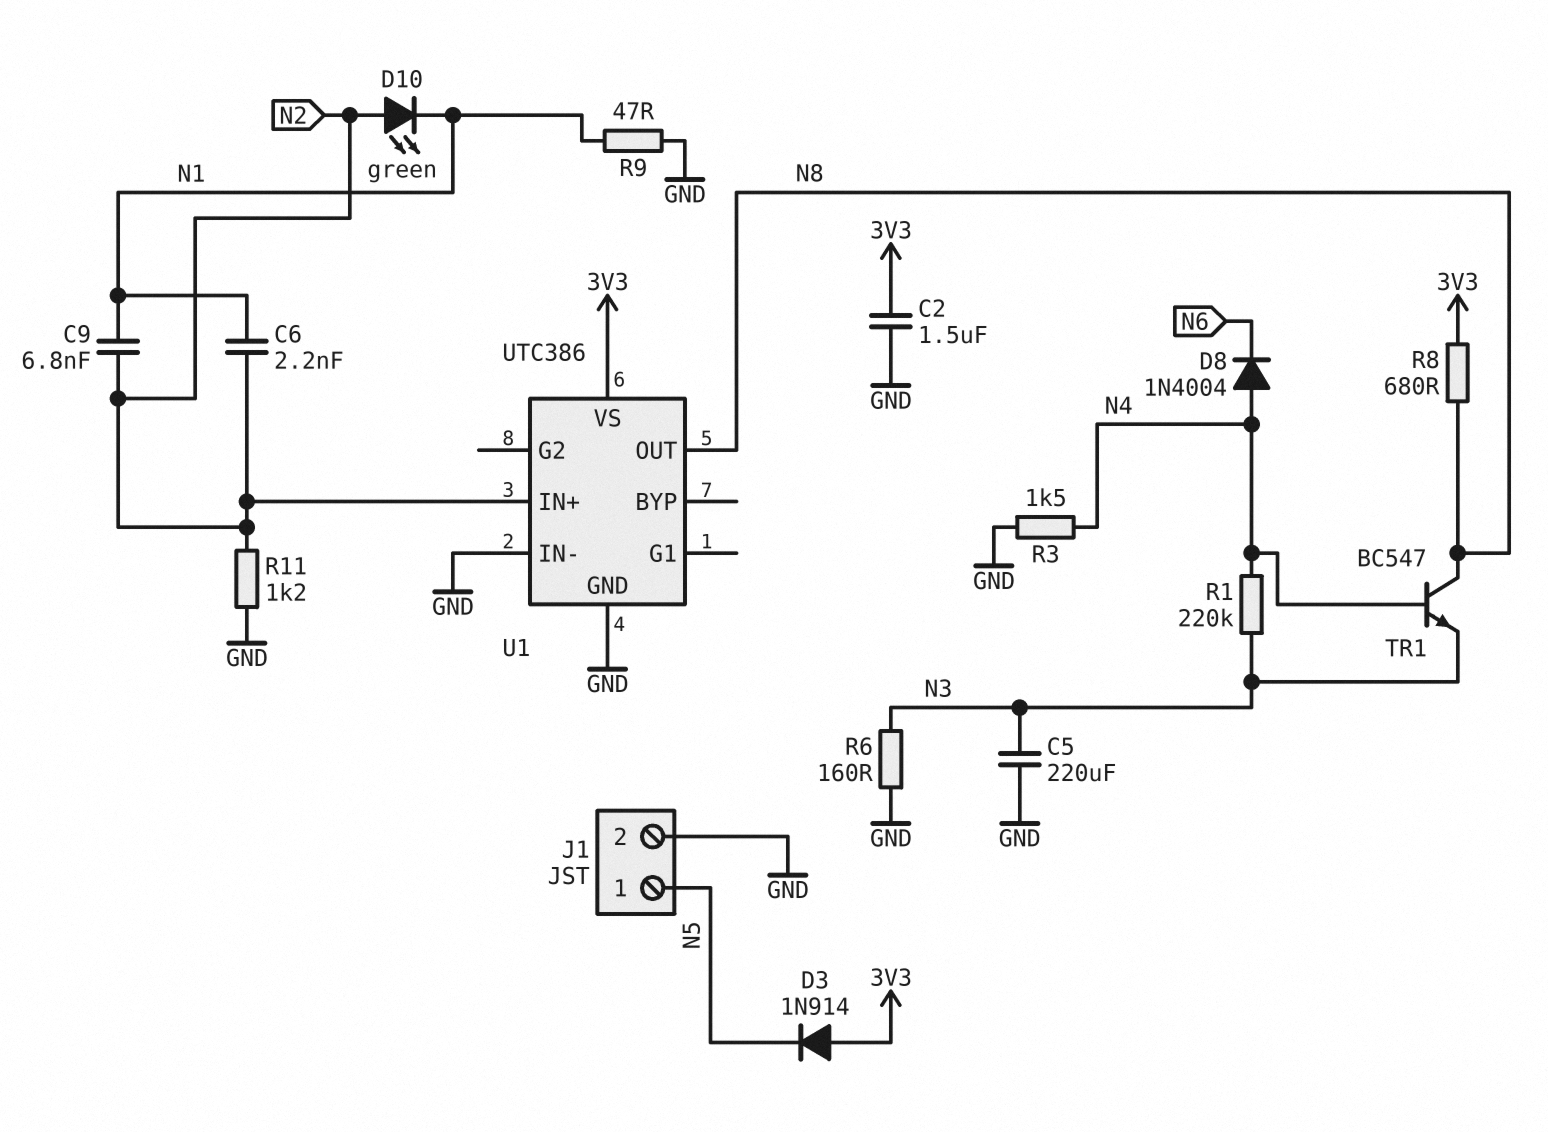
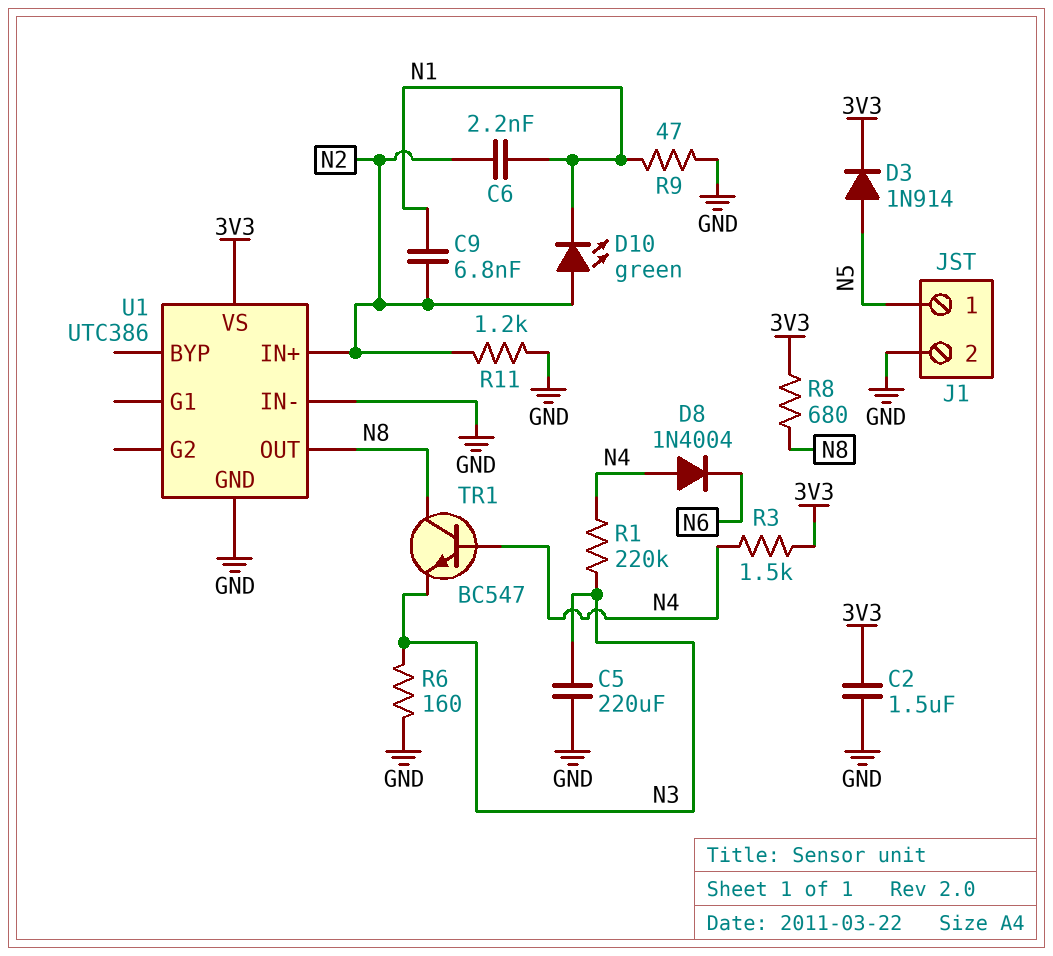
D3: diode 1N914 (A 3V3, K N5) -> diode 1N914 (A N5, K 3V3)
R3: 1.5k (GND, N4) -> 1.5k (3V3, N4)

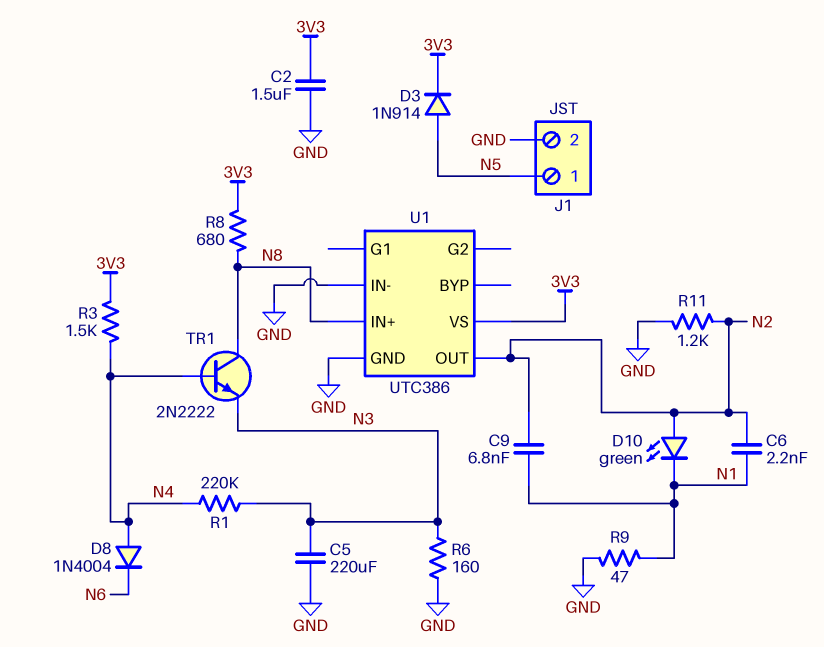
TR1: NPN BC547 (B N4, C N8, E N3) -> NPN 2N2222 (B N4, C N8, E N3)
U1 pin IN+: N2 -> N8
U1 pin OUT: N8 -> N2

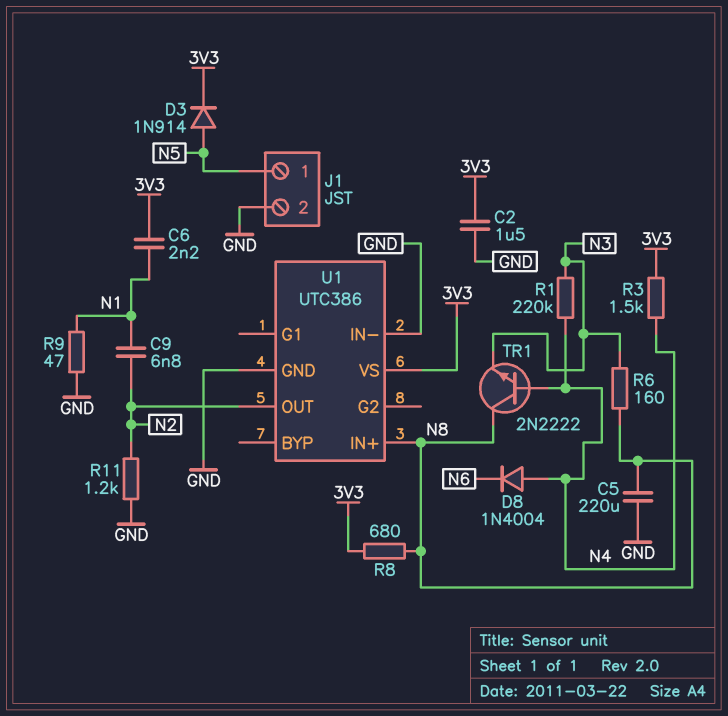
C5: 220uF (GND, N3) -> 220uF (GND, N8)
C6: 2.2nF (N1, N2) -> 2.2nF (3V3, N1)
D10: LED green (A N2, K N1) -> none
R6: 160 (GND, N3) -> 160 (N3, N8)

